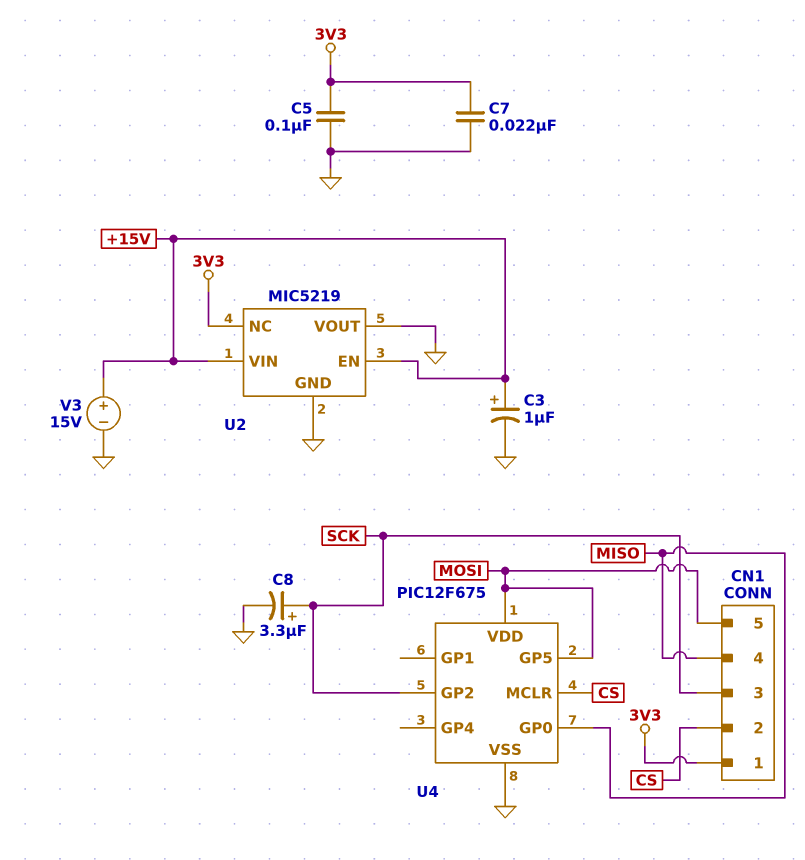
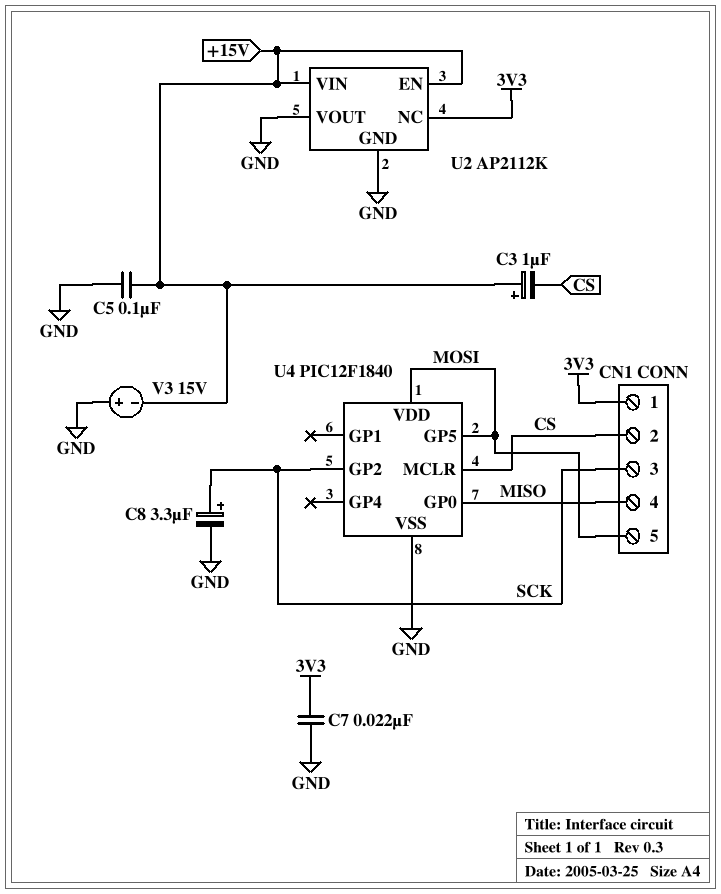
C3: 1uF (plus +15V, minus GND) -> 1uF (plus +15V, minus CS)
C5: 100nF (3V3, GND) -> 100nF (+15V, GND)
U2: MIC5219 -> AP2112K
U4: PIC12F675 -> PIC12F1840
V3: 15V (plus +15V, minus GND) -> 15V (plus GND, minus +15V)

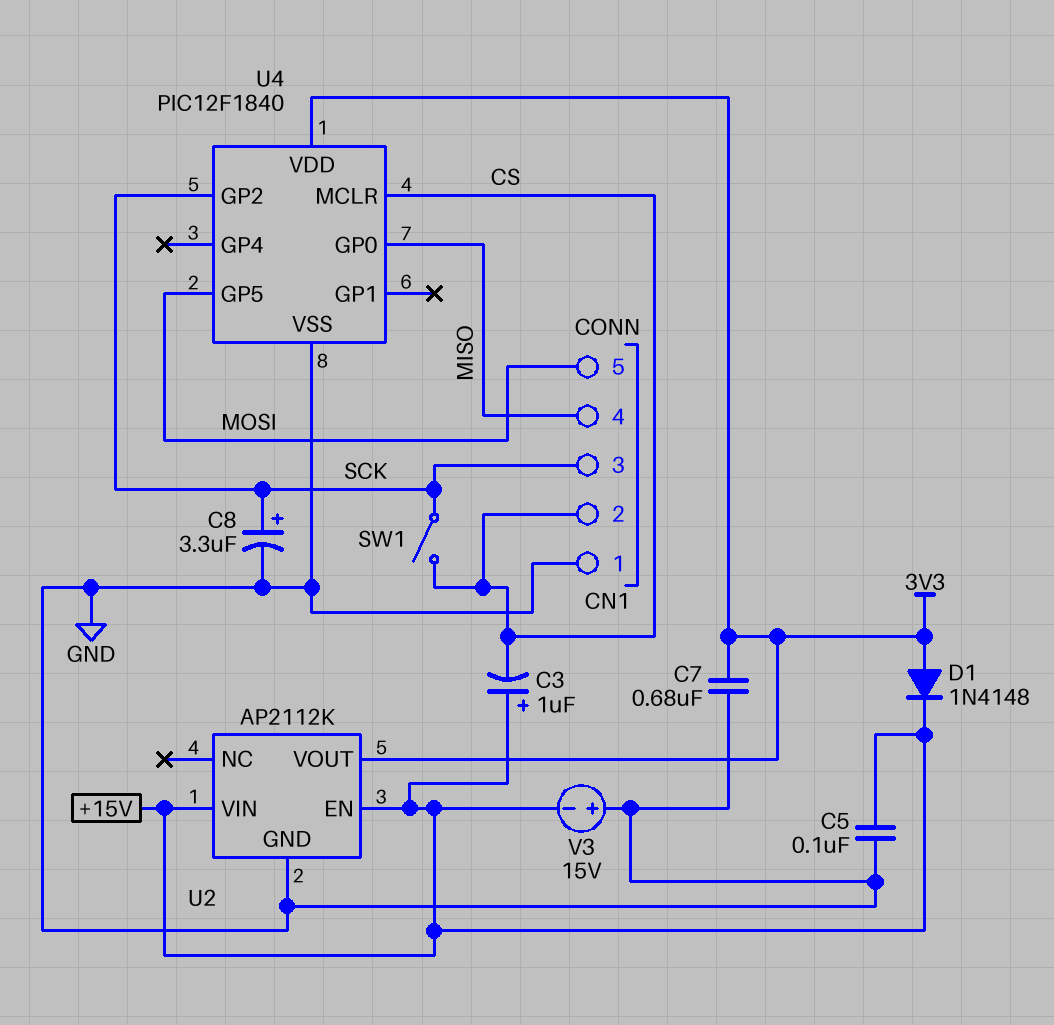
C7: 22nF (3V3, GND) -> 680nF (3V3, GND)
CN1 pin 1: 3V3 -> GND
D1: none -> diode 1N4148 (A 3V3, K +15V)
SW1: none -> switch (CS, SCK)
U2 pin NC: 3V3 -> none
U2 pin VOUT: GND -> 3V3
U4 pin VDD: MOSI -> 3V3

